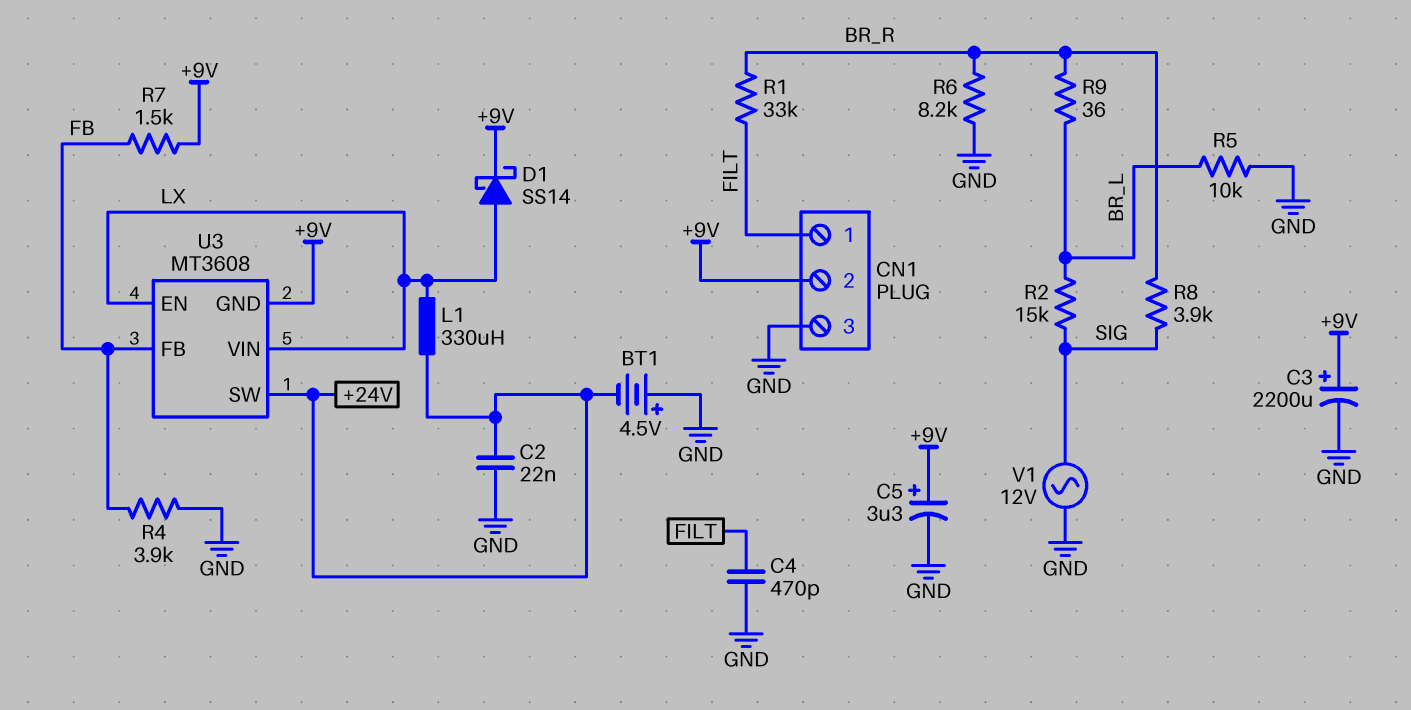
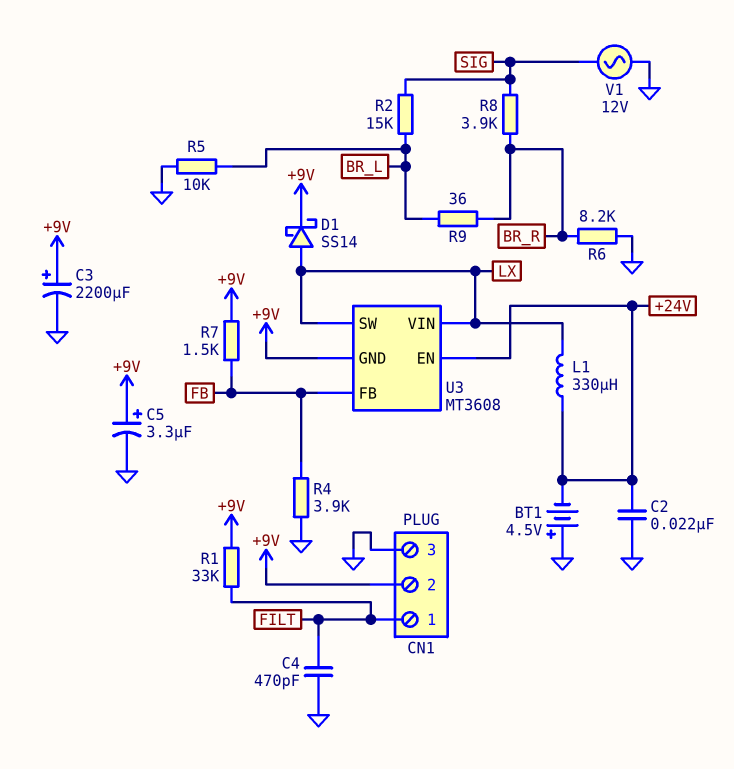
R1: 33k (BR_R, FILT) -> 33k (+9V, FILT)
U3 pin EN: LX -> +24V
U3 pin SW: +24V -> LX

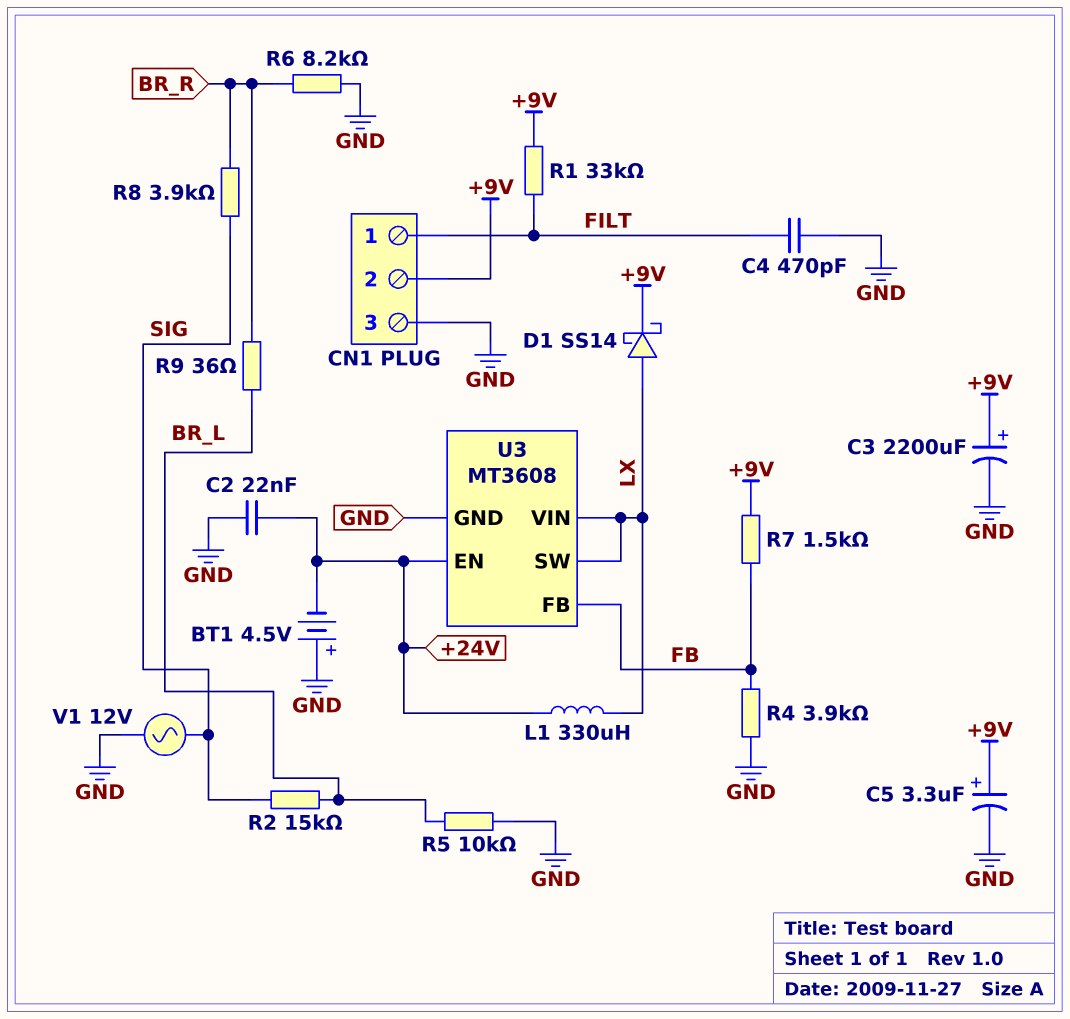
U3 pin GND: +9V -> GND

